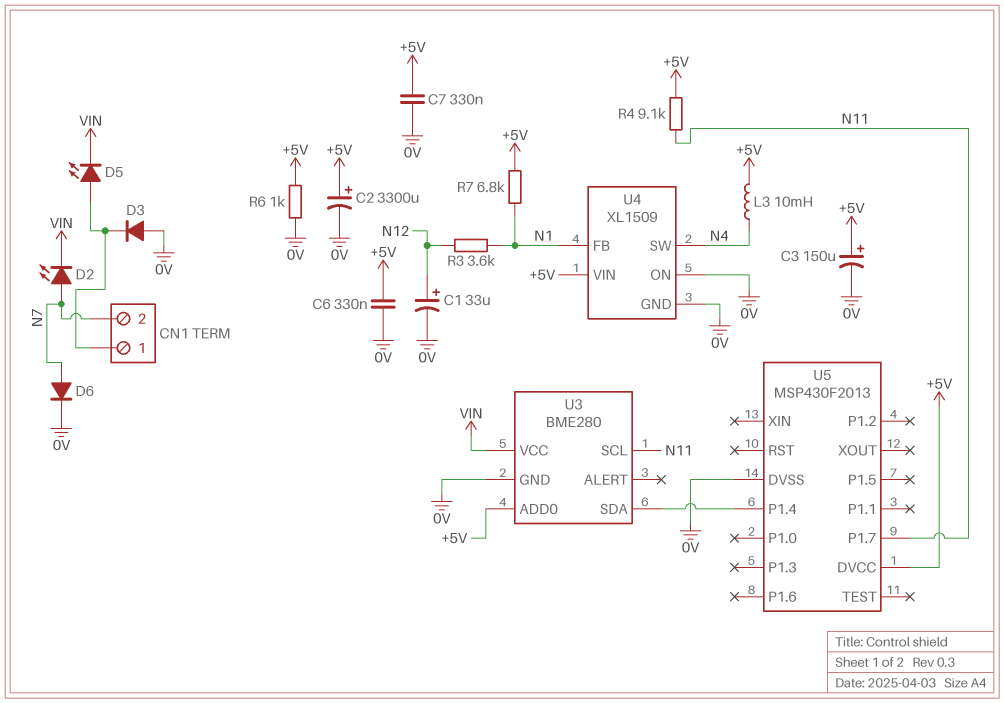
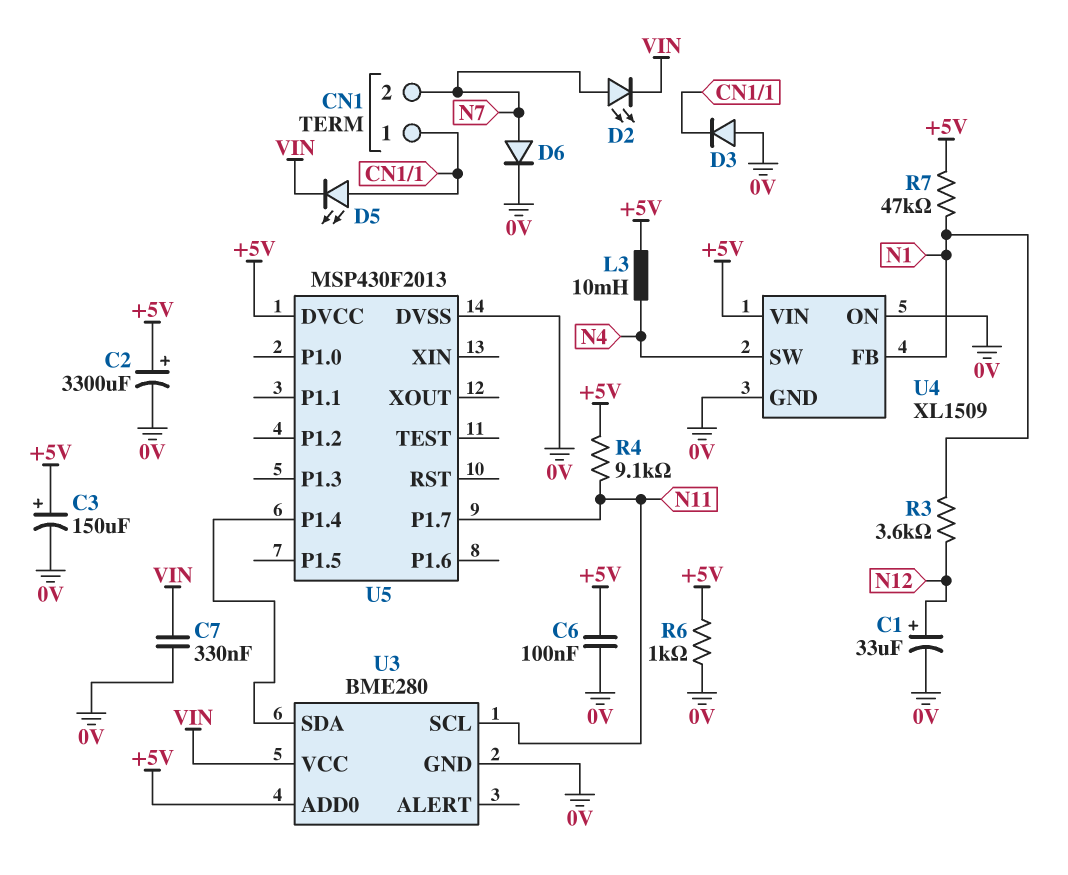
C6: 330nF (+5V, 0V) -> 100nF (+5V, 0V)
C7: 330nF (+5V, 0V) -> 330nF (0V, VIN)
R7: 6.8k (+5V, N1) -> 47k (+5V, N1)

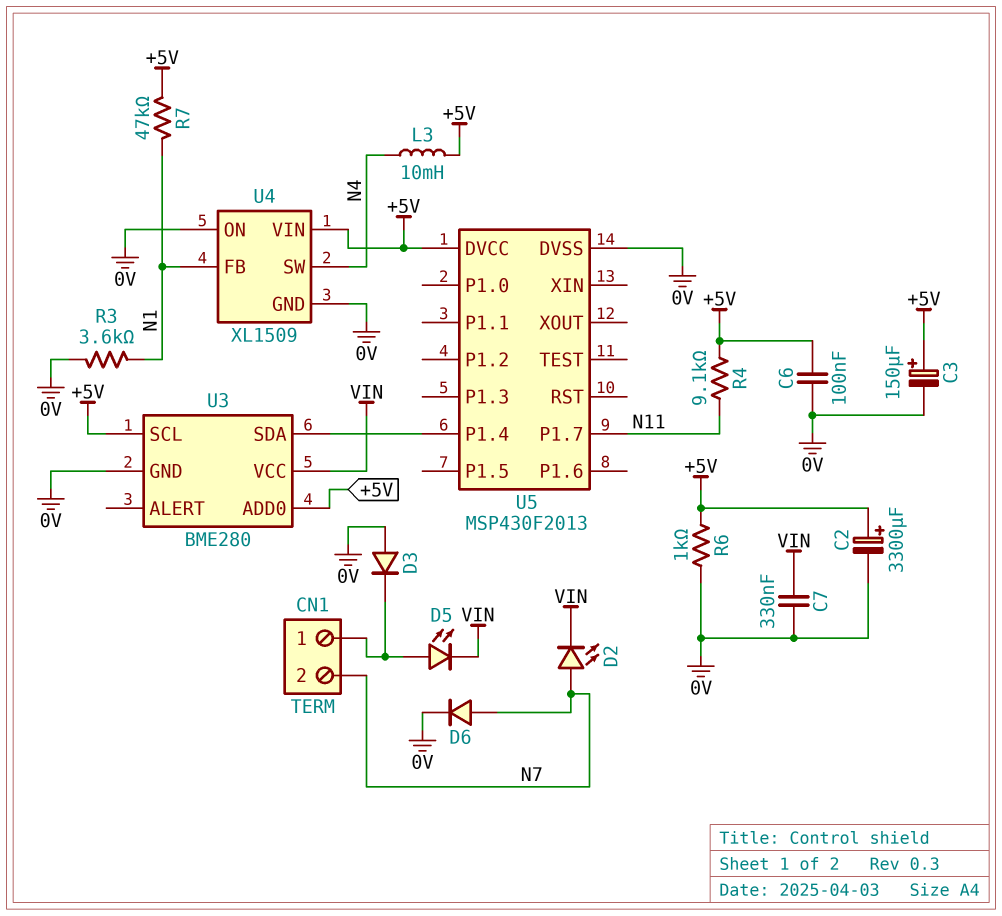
C1: 33uF (plus N12, minus 0V) -> none
R3: 3.6k (N1, N12) -> 3.6k (0V, N1)
U3 pin SCL: N11 -> +5V

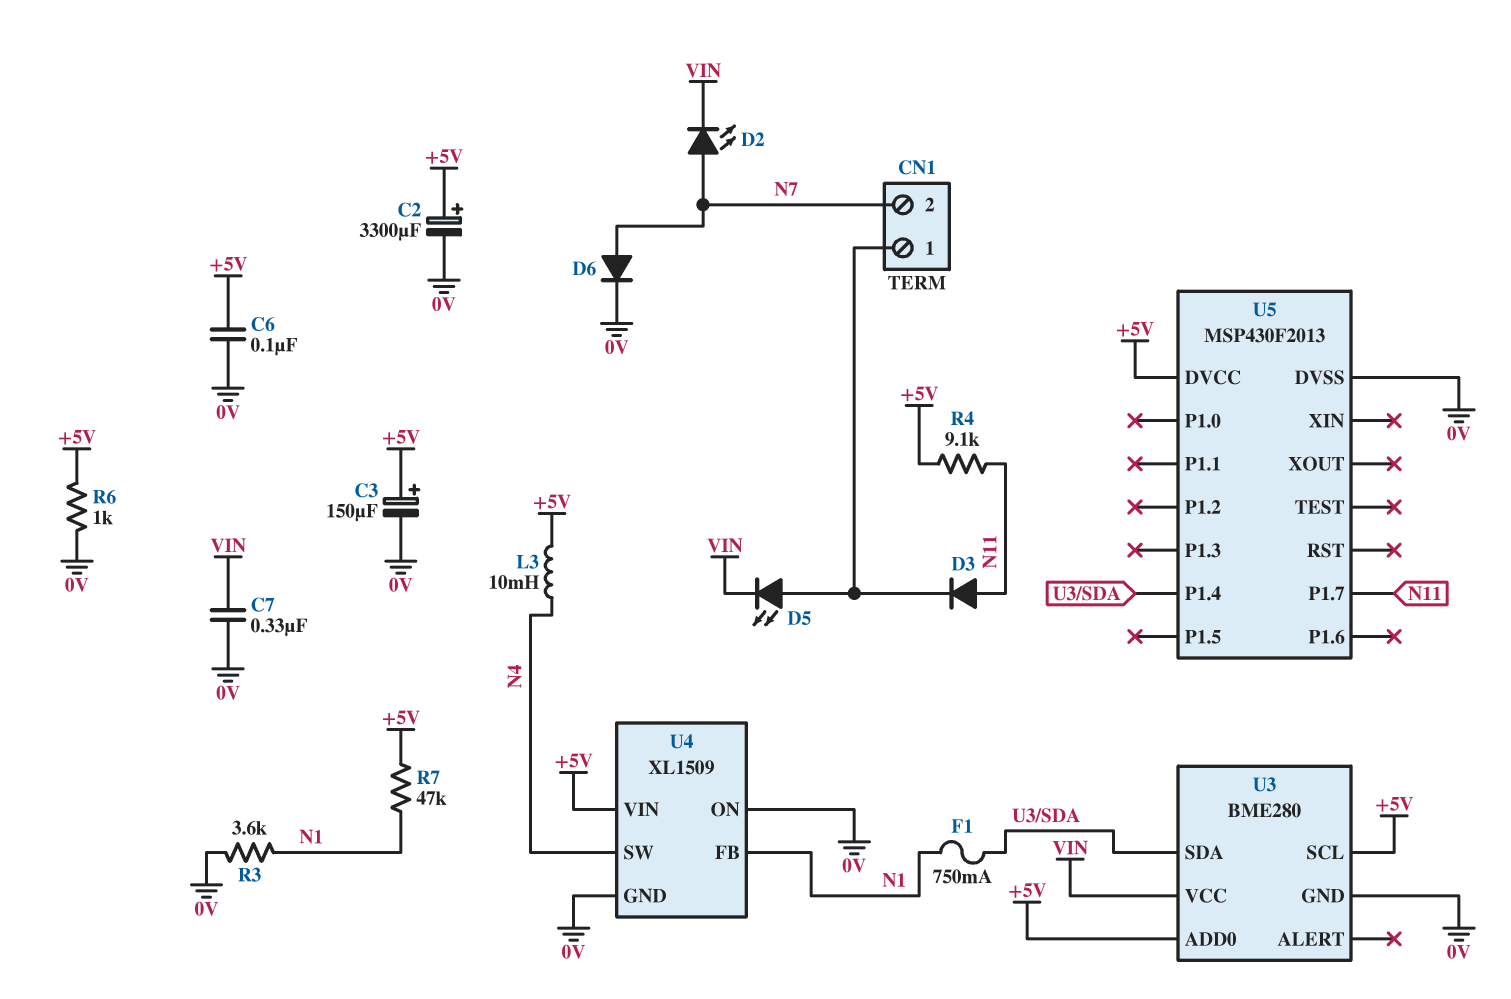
D3: diode (A 0V, K CN1/1) -> diode (A N11, K CN1/1)
F1: none -> 750mA (N1, U3/SDA)

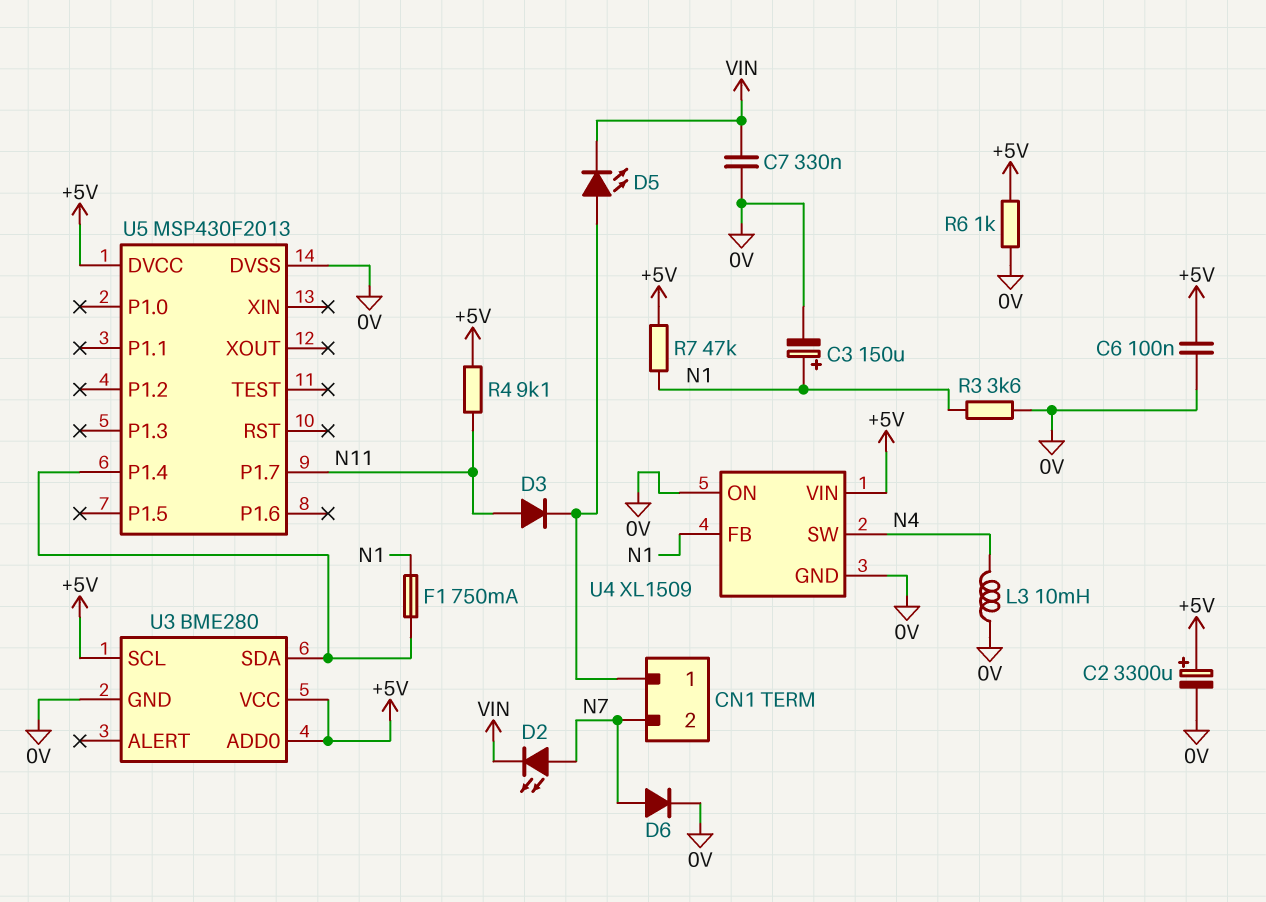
C3: 150uF (plus +5V, minus 0V) -> 150uF (plus N1, minus 0V)
L3: 10mH (+5V, N4) -> 10mH (0V, N4)
U3 pin VCC: VIN -> +5V

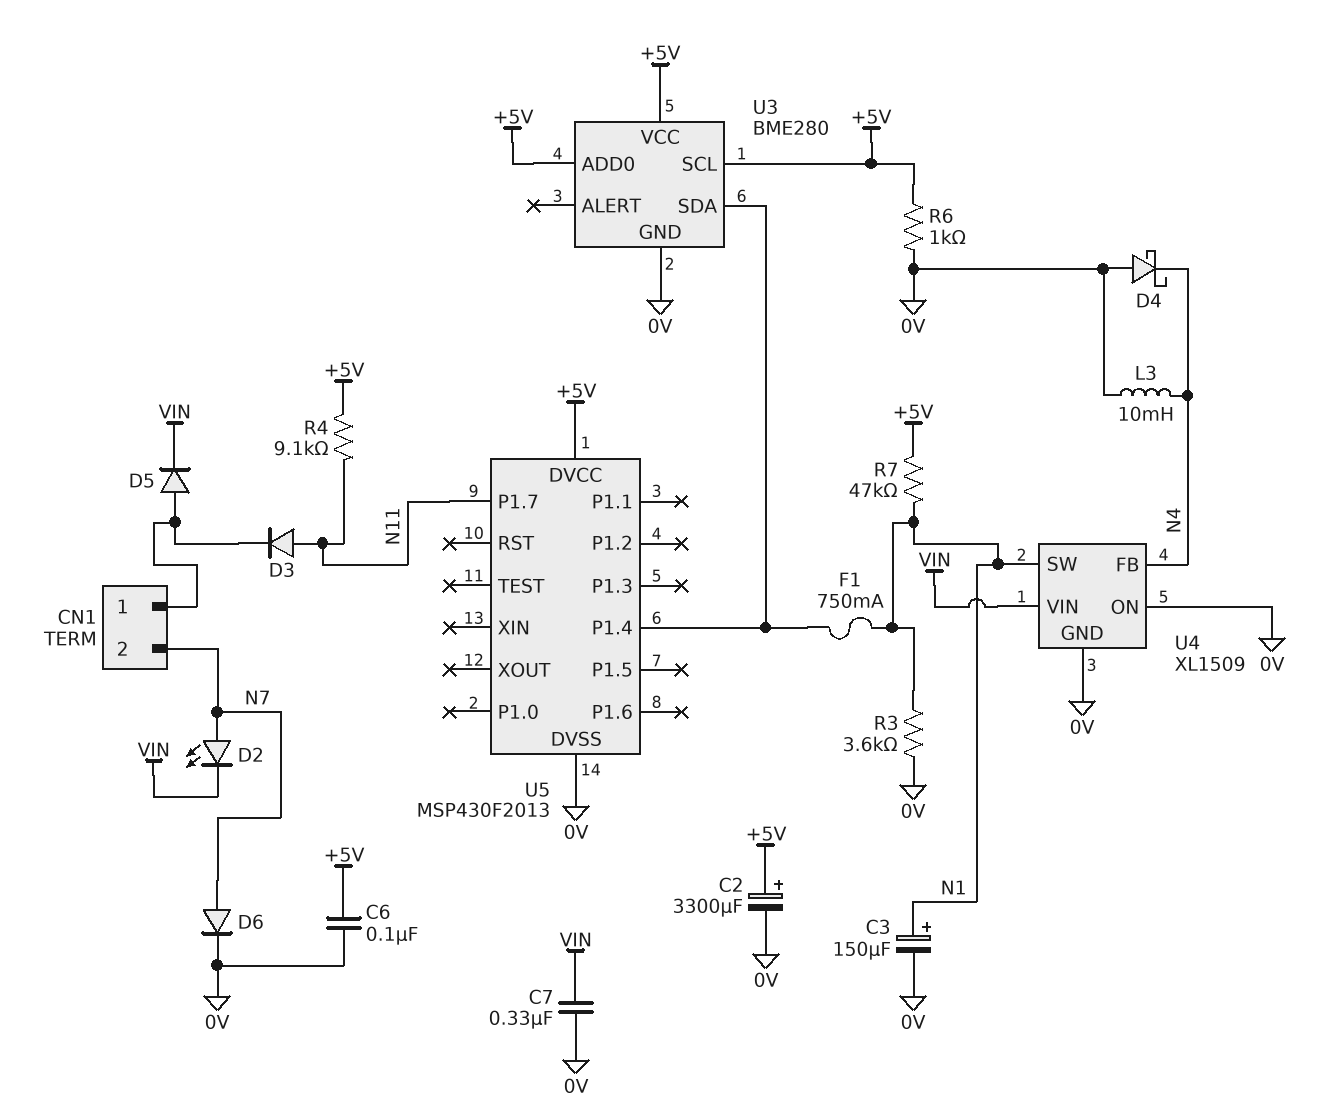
D4: none -> schottky (A 0V, K N4)
D5: LED (A CN1/1, K VIN) -> diode (A CN1/1, K VIN)
U4 pin FB: N1 -> N4
U4 pin SW: N4 -> N1
U4 pin VIN: +5V -> VIN

